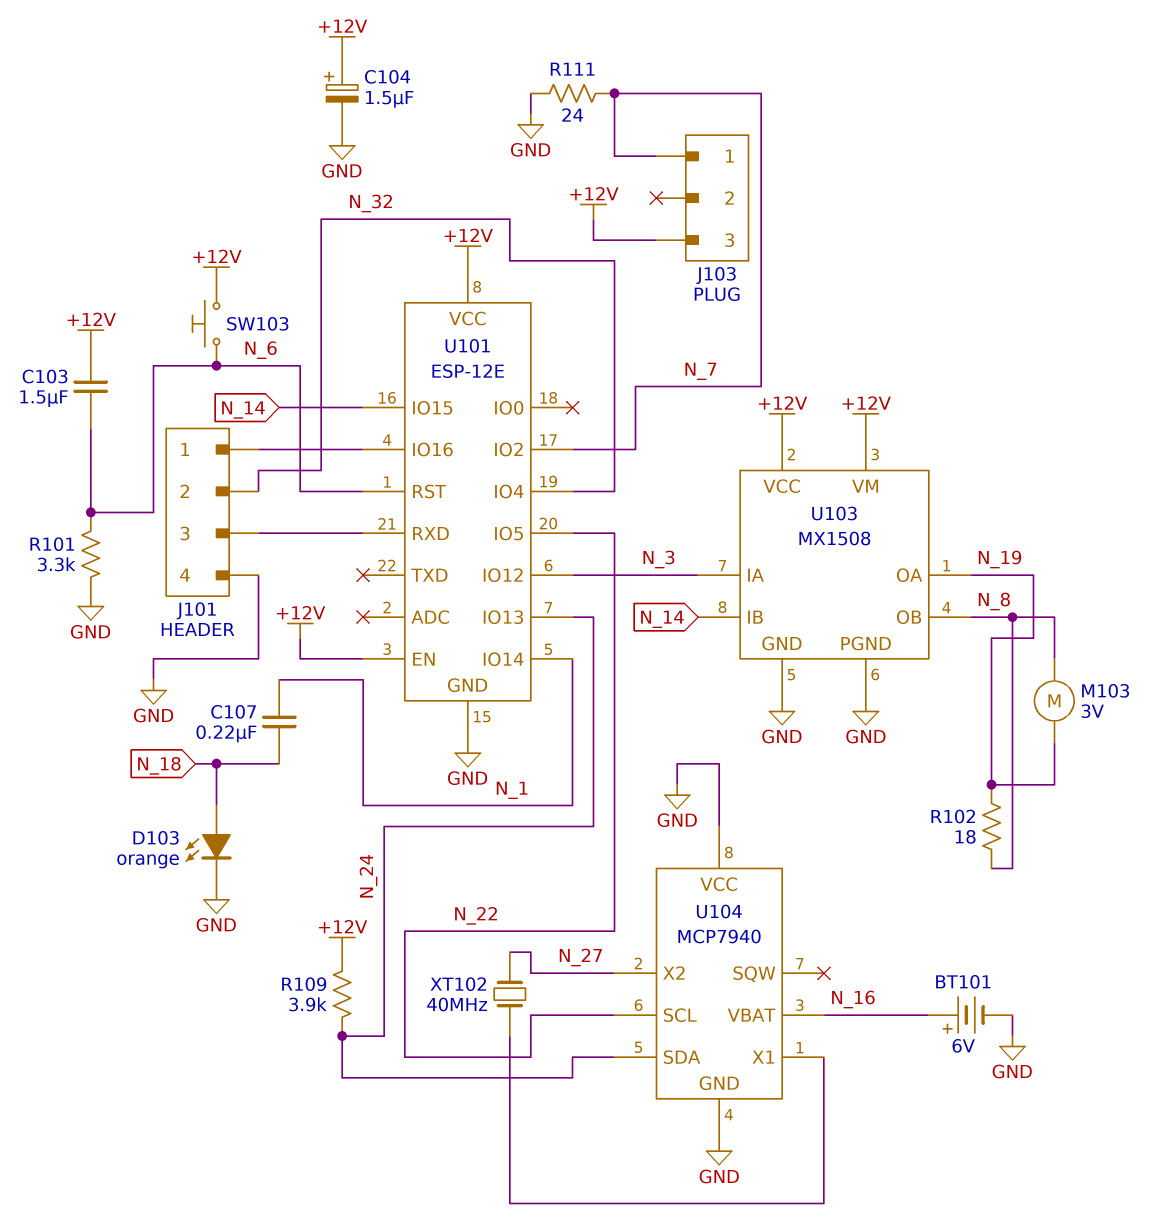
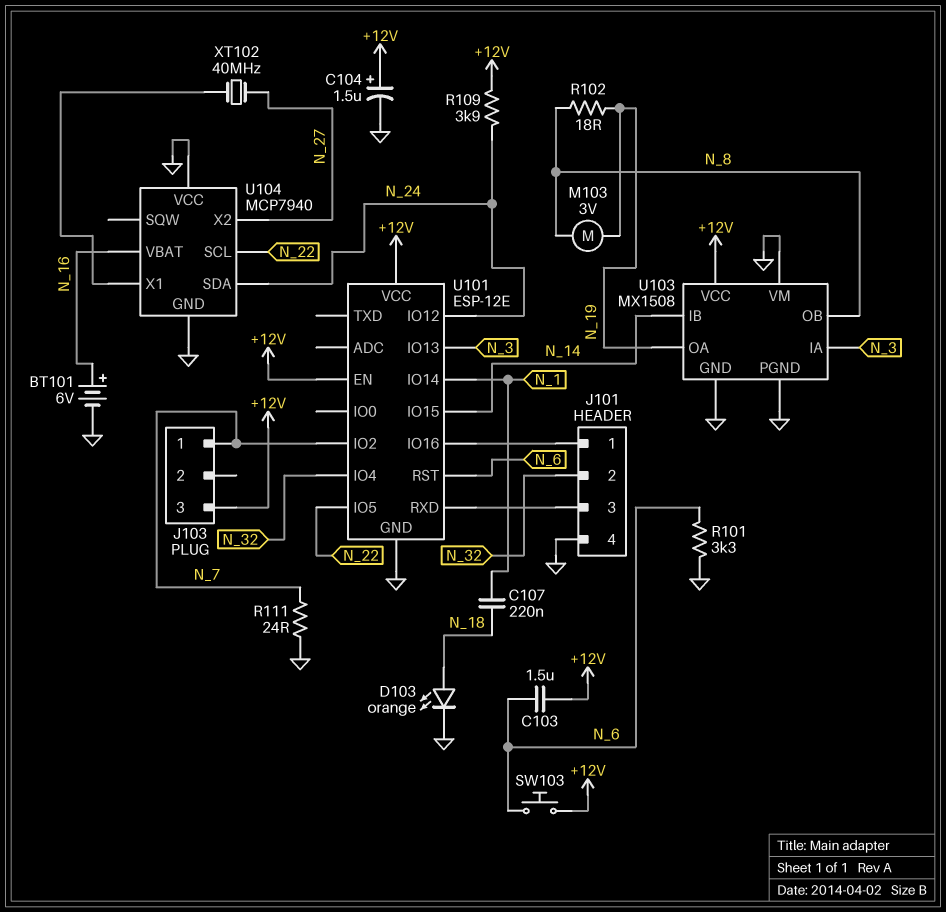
U101 pin IO12: N_3 -> N_24
U101 pin IO13: N_24 -> N_3
U103 pin VM: +12V -> GND

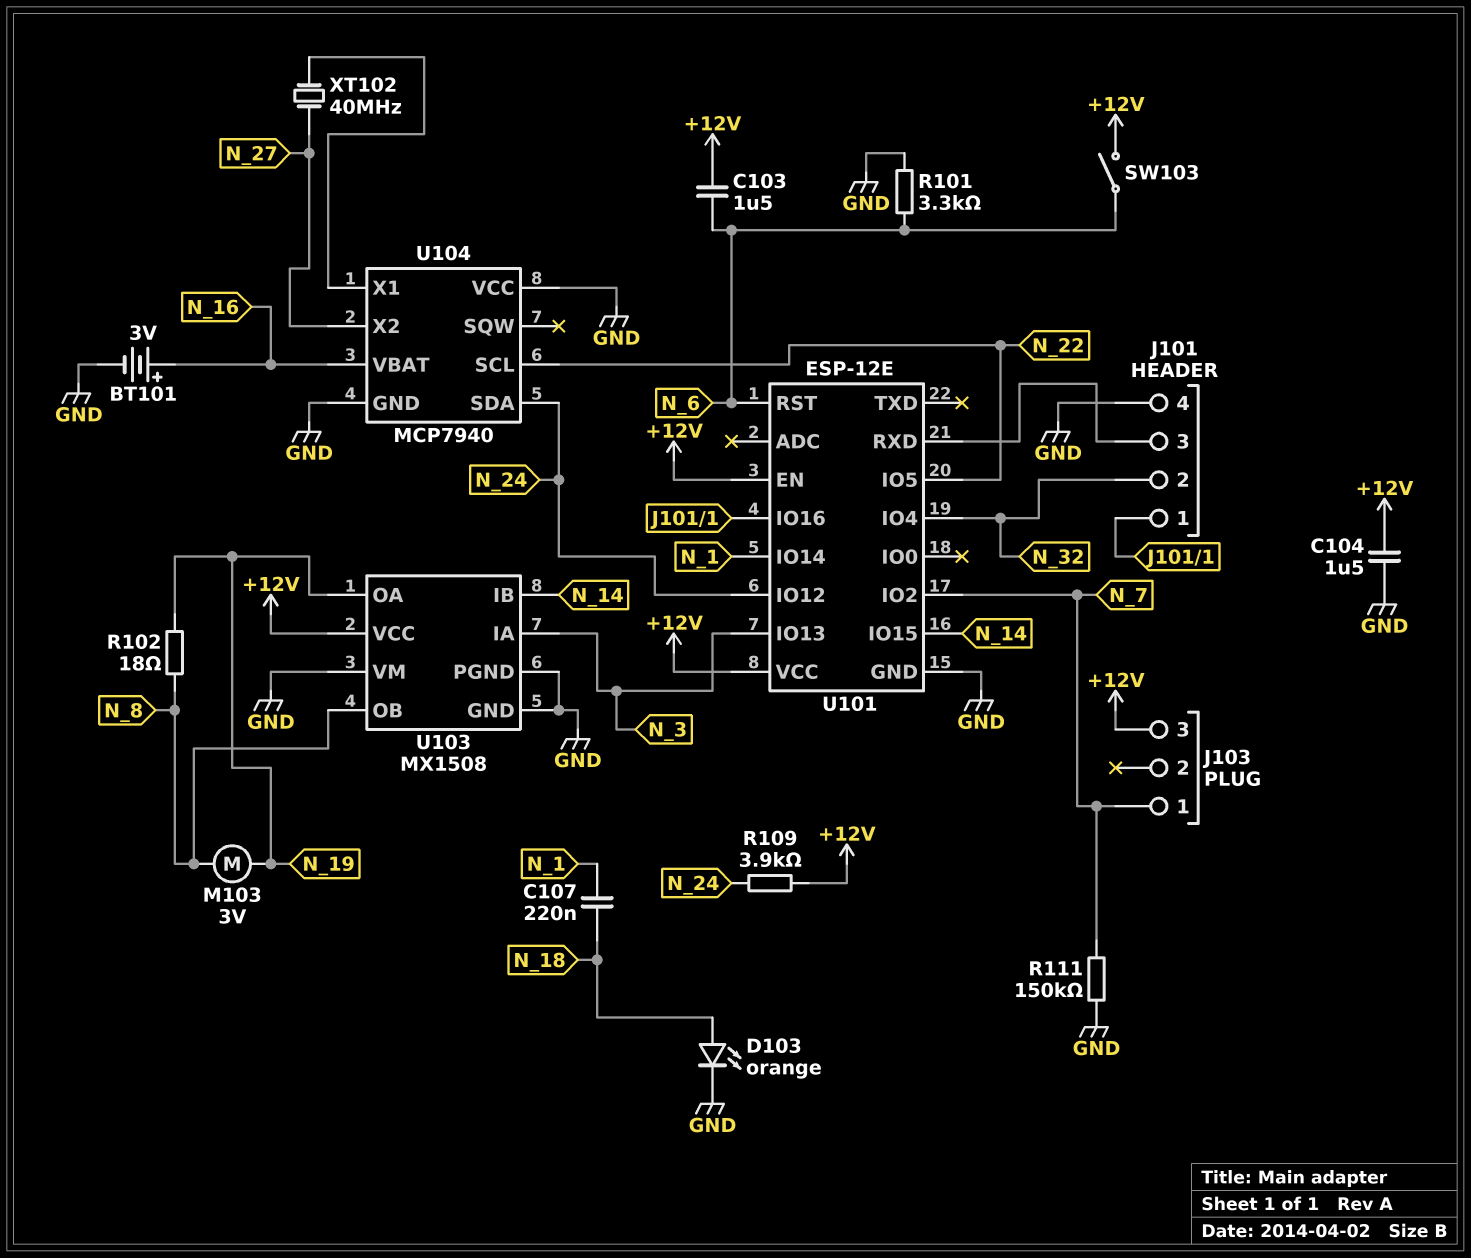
BT101: 6V (plus N_16, minus GND) -> 3V (plus N_16, minus GND)
C104: 1.5uF (plus +12V, minus GND) -> 1.5uF (+12V, GND)
R111: 24 (GND, N_7) -> 150k (GND, N_7)
SW103: button (+12V, N_6) -> switch (+12V, N_6)

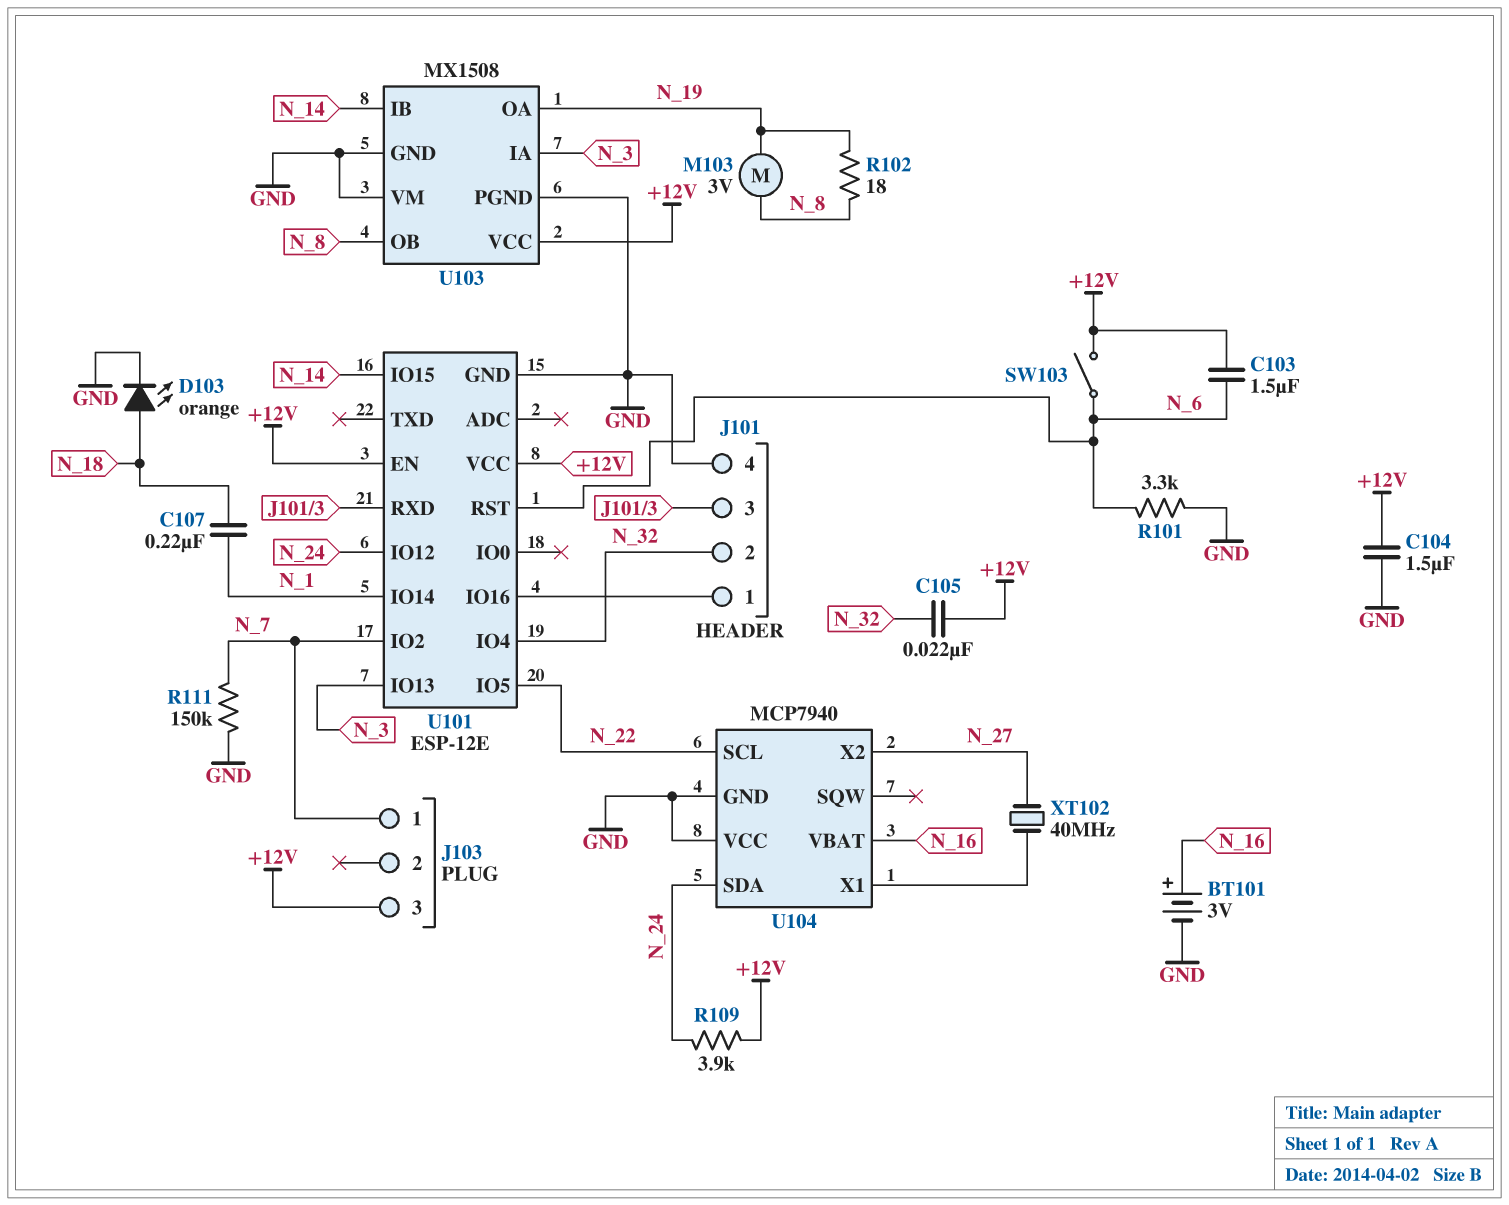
C105: none -> 22nF (+12V, N_32)

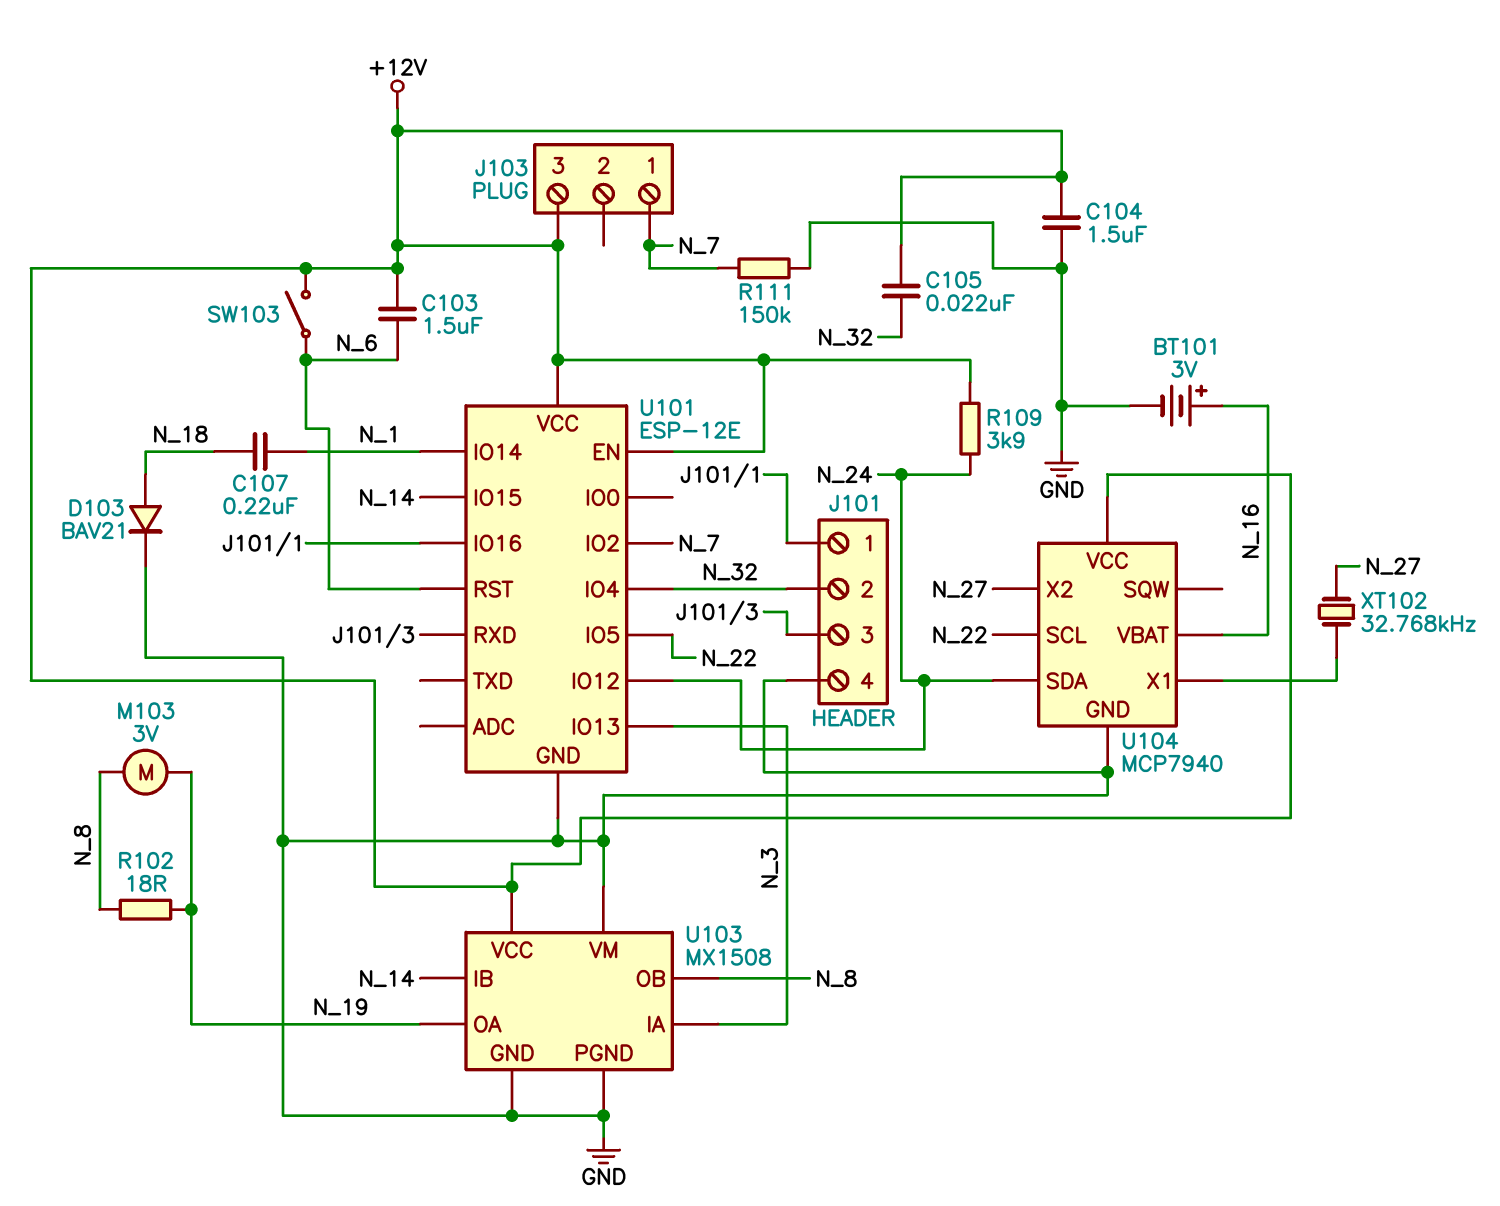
D103: LED orange (A N_18, K GND) -> diode BAV21 (A N_18, K GND)
R101: 3.3k (GND, N_6) -> none
U104 pin VCC: GND -> +12V
XT102: 40MHz (N_27, U104/X1) -> 32.768kHz (N_27, U104/X1)

